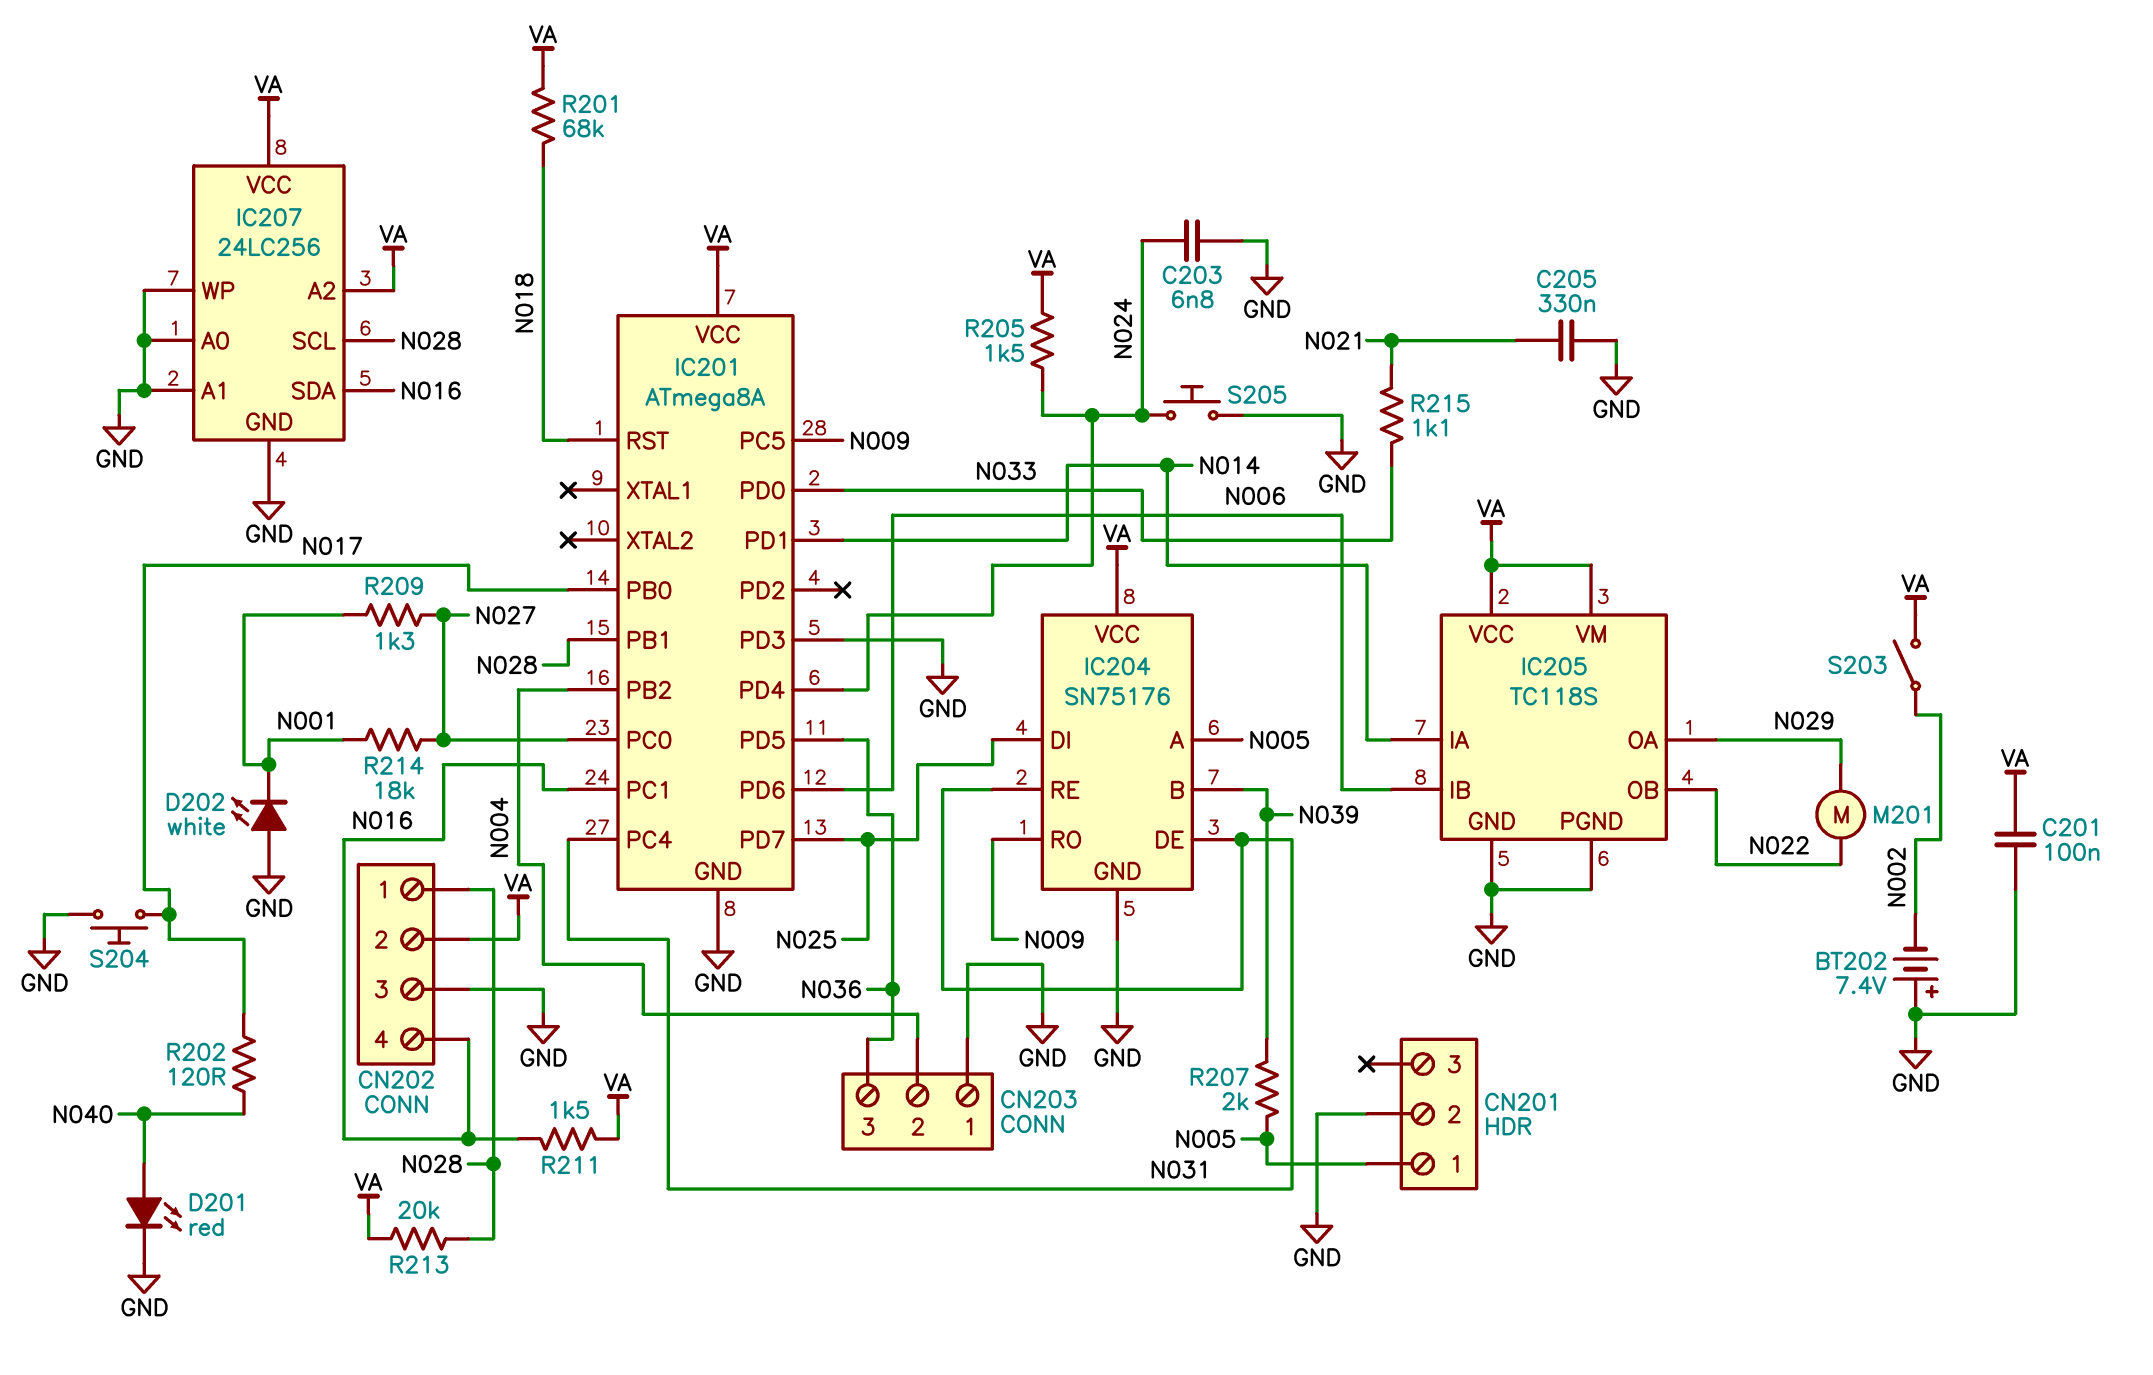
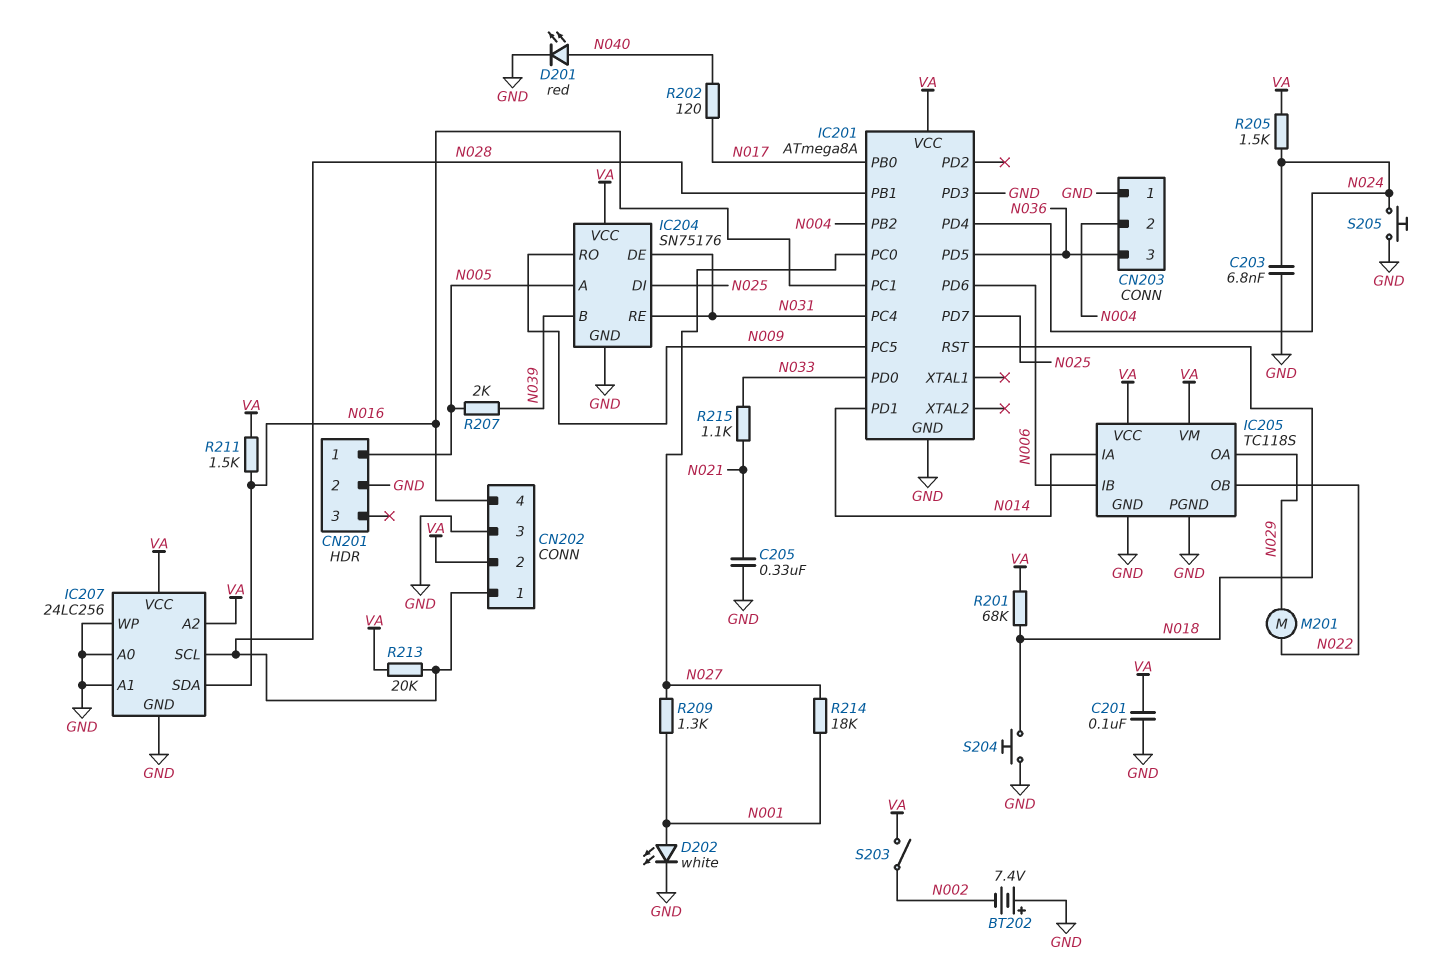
D202: LED white (A GND, K N001) -> LED white (A N001, K GND)
S204: button (GND, N017) -> button (GND, N018)

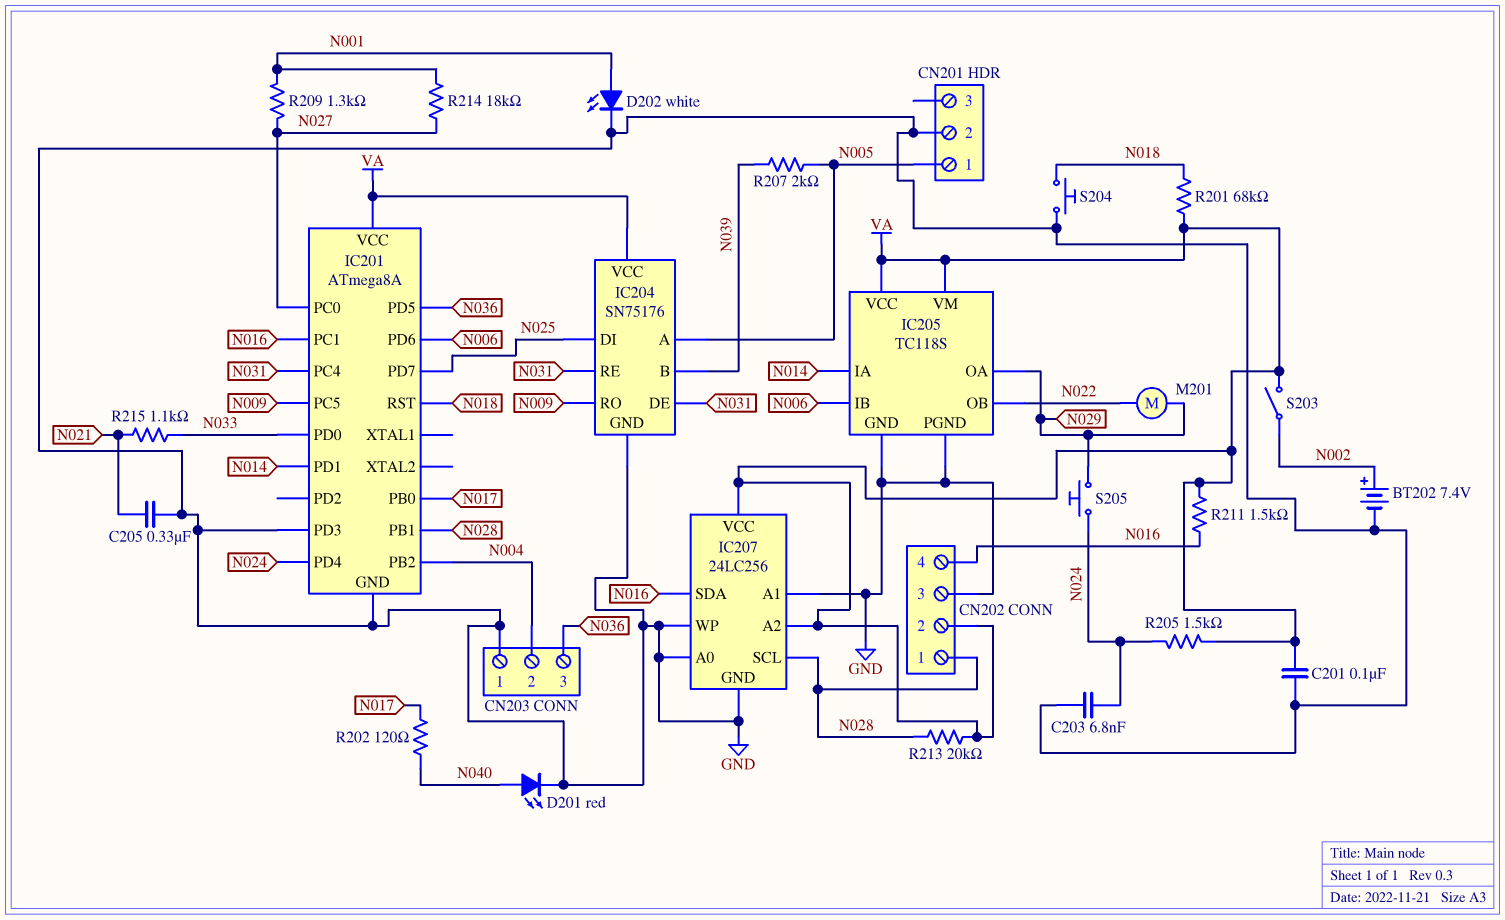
BT202: 7.4V (plus GND, minus N002) -> 7.4V (plus N002, minus GND)
S205: button (GND, N024) -> button (N024, N029)

